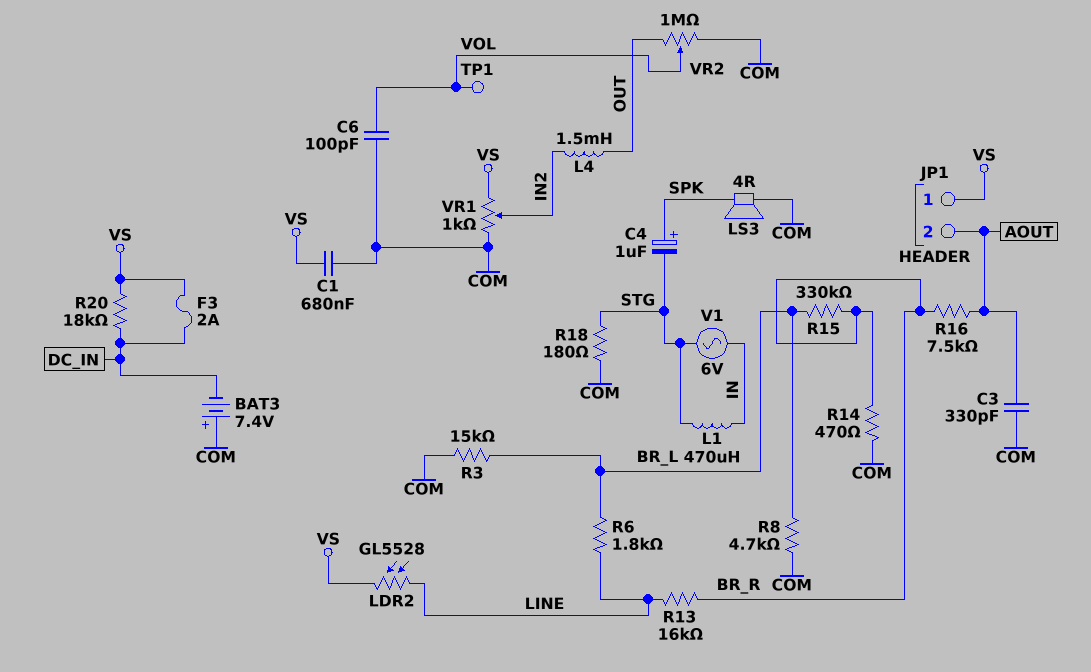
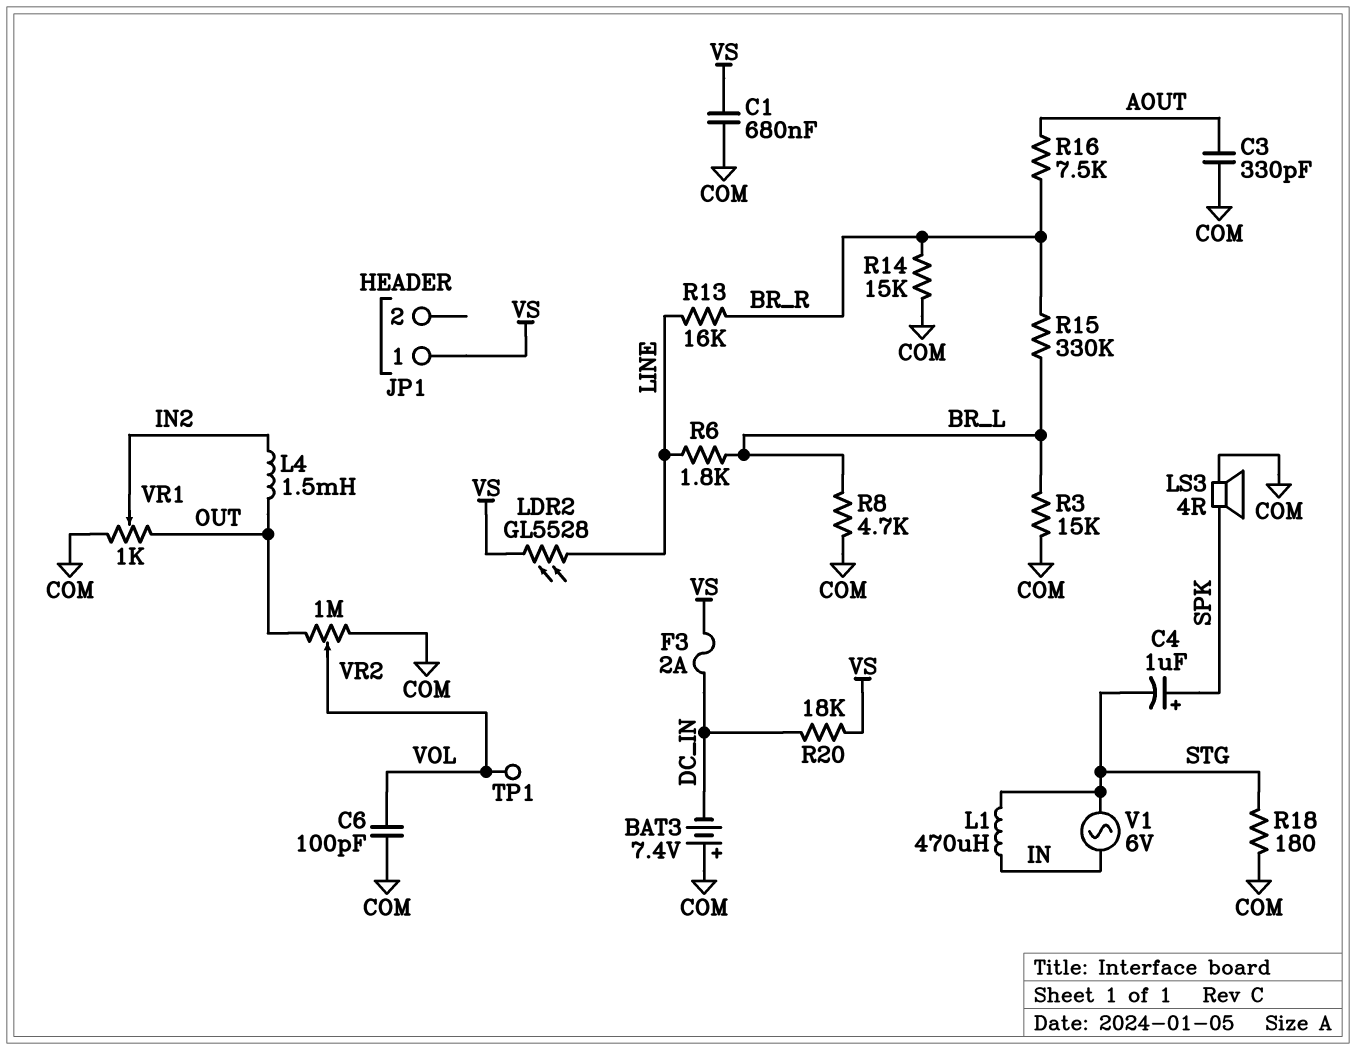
JP1 pin 2: AOUT -> none
R14: 470 (BR_R, COM) -> 15k (BR_R, COM)
VR1: 1k (COM, VS, wiper IN2) -> 1k (COM, OUT, wiper IN2)

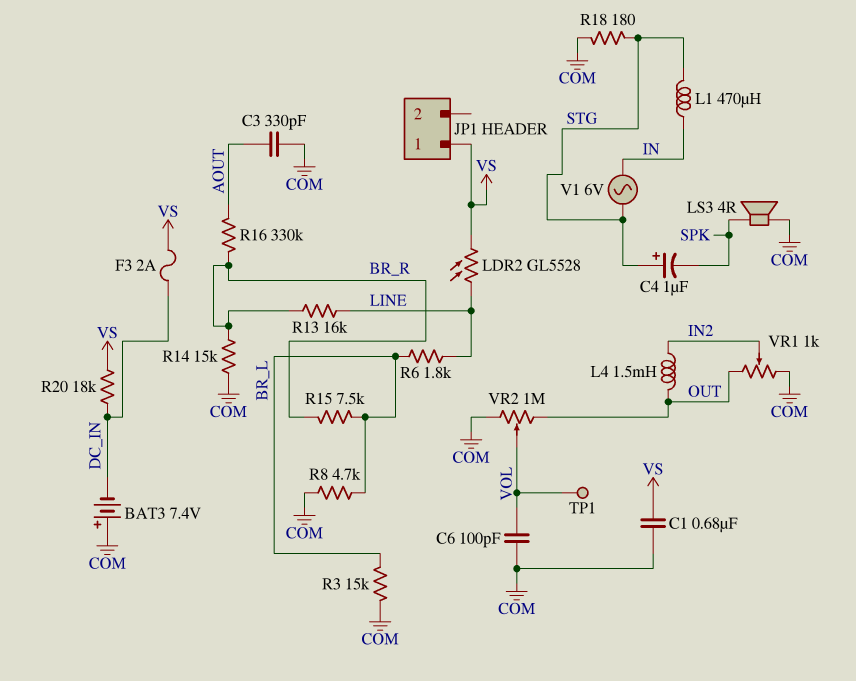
C4: 1uF (plus SPK, minus STG) -> 1uF (plus STG, minus SPK)
R15: 330k (BR_L, BR_R) -> 7.5k (BR_L, BR_R)
R16: 7.5k (AOUT, BR_R) -> 330k (AOUT, BR_R)

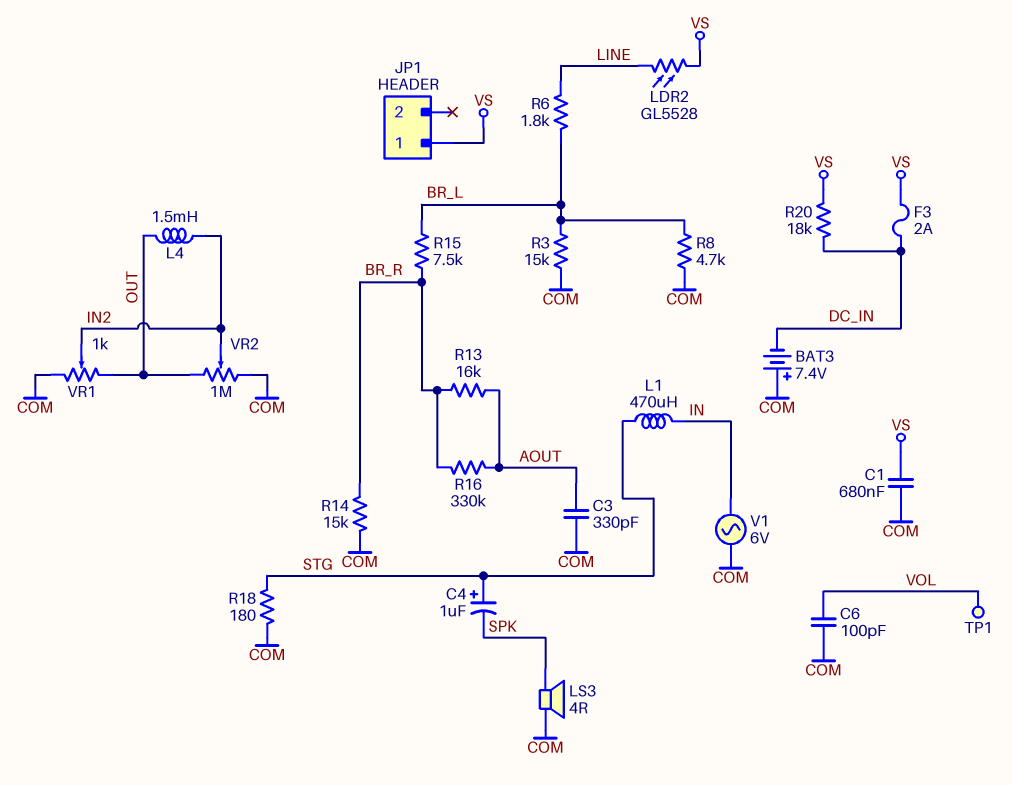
R13: 16k (BR_R, LINE) -> 16k (AOUT, BR_R)
V1: AC 6V (IN, STG) -> AC 6V (COM, IN)
VR2: 1M (COM, OUT, wiper VOL) -> 1M (COM, OUT, wiper IN2)

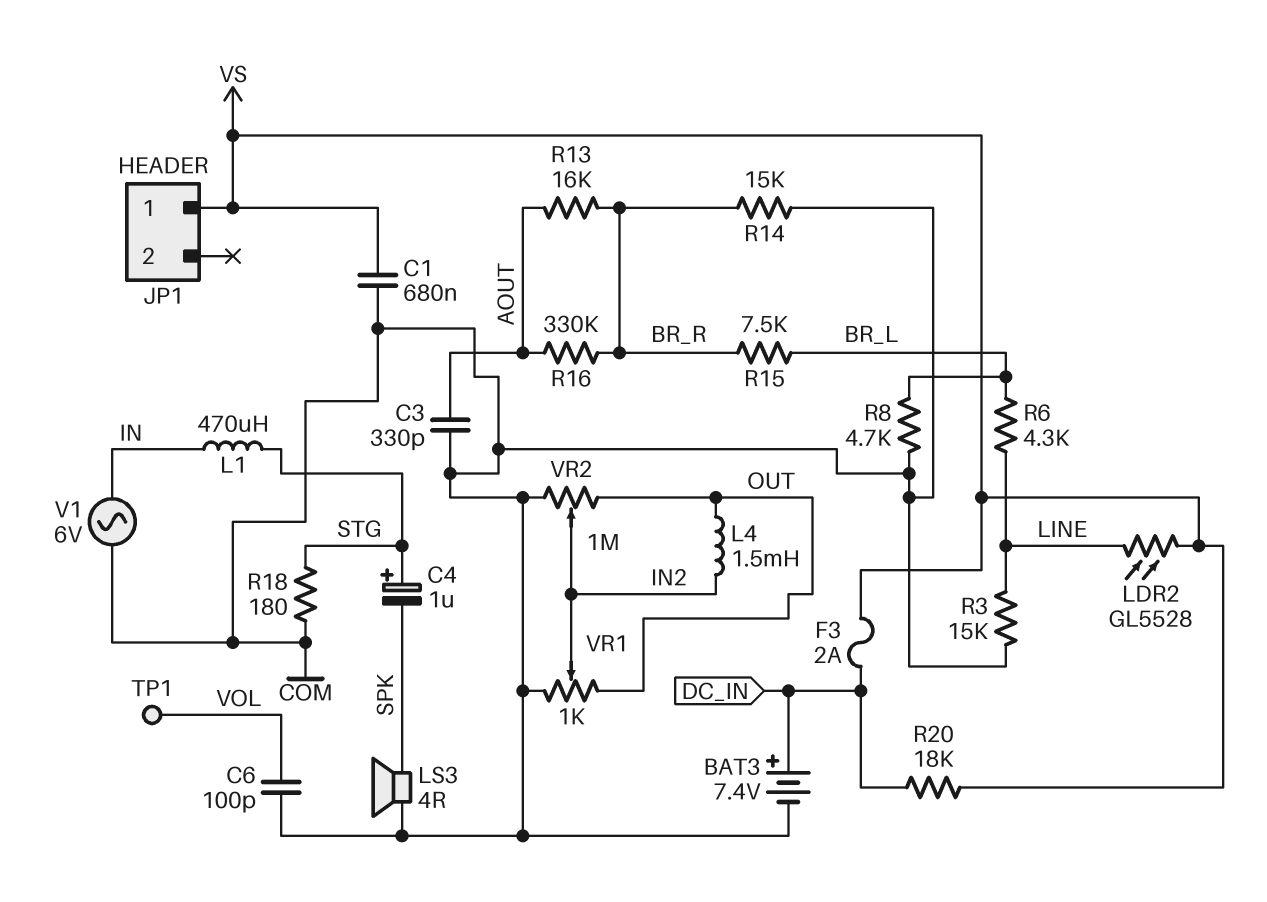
BAT3: 7.4V (plus COM, minus DC_IN) -> 7.4V (plus DC_IN, minus COM)
R3: 15k (BR_L, COM) -> 15k (COM, LINE)
R6: 1.8k (BR_L, LINE) -> 4.3k (BR_L, LINE)

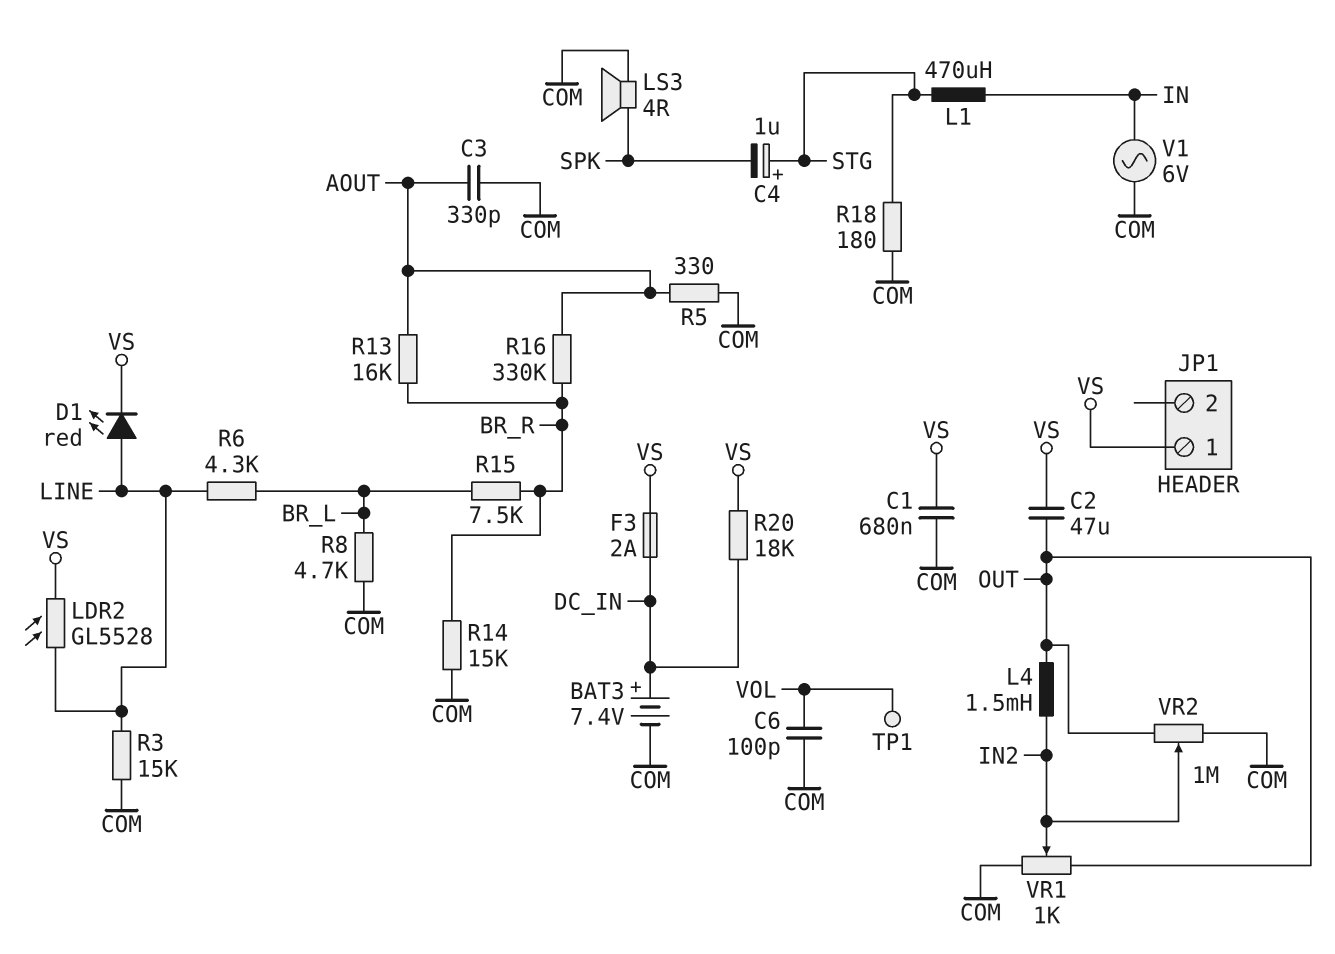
C2: none -> 47uF (OUT, VS)
D1: none -> LED red (A LINE, K VS)
R5: none -> 330 (AOUT, COM)

